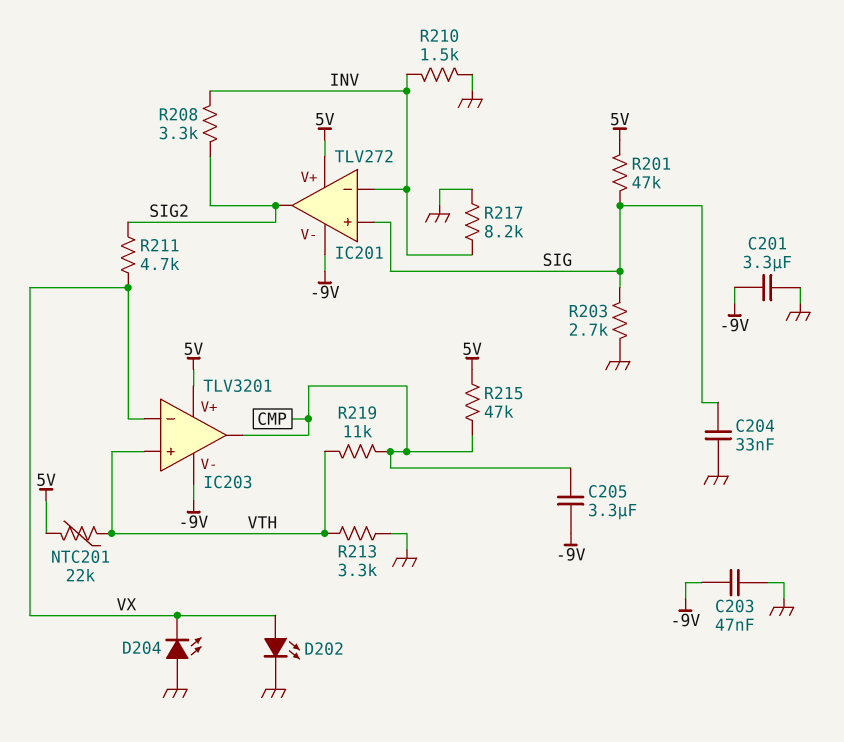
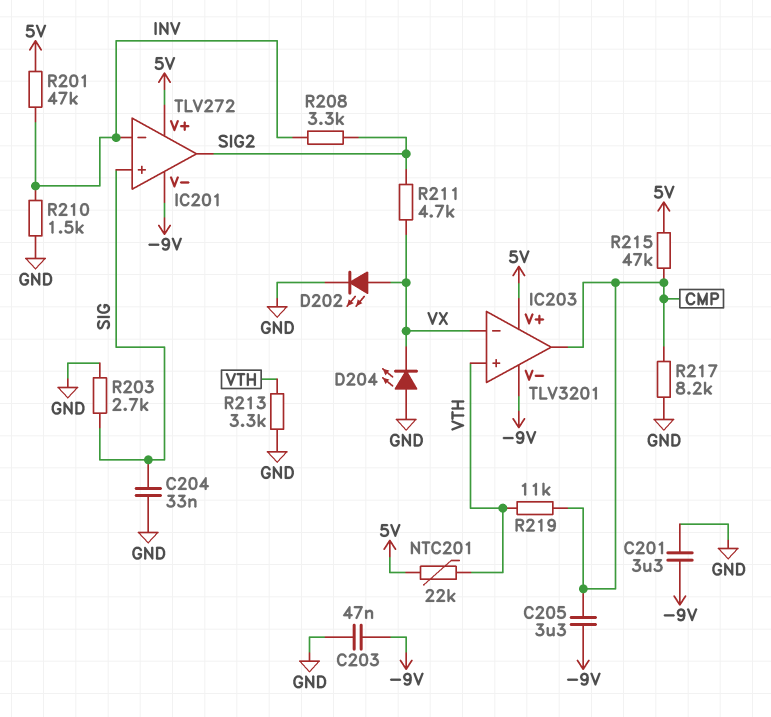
R201: 47k (5V, SIG) -> 47k (5V, INV)
R217: 8.2k (GND, INV) -> 8.2k (CMP, GND)

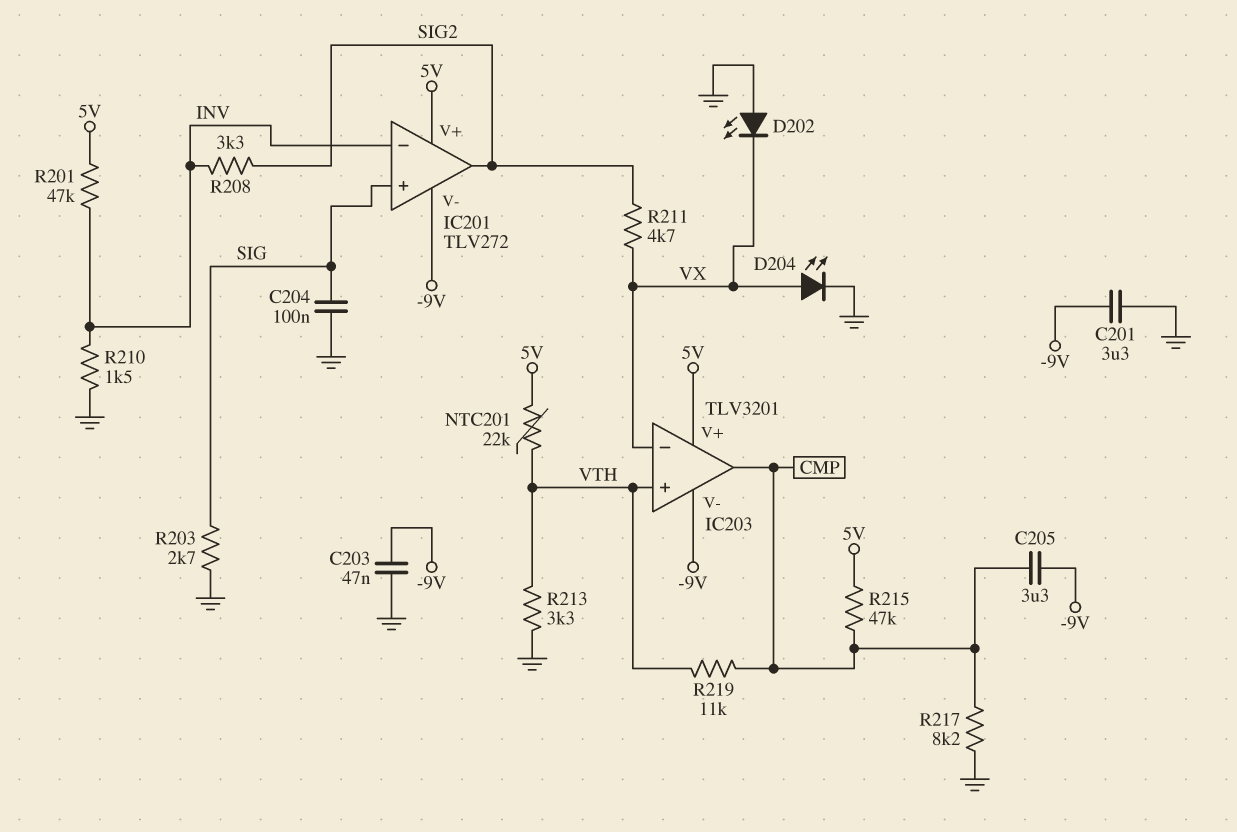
C204: 33nF (GND, SIG) -> 100nF (GND, SIG)
D202: LED (A VX, K GND) -> LED (A GND, K VX)
D204: LED (A GND, K VX) -> LED (A VX, K GND)

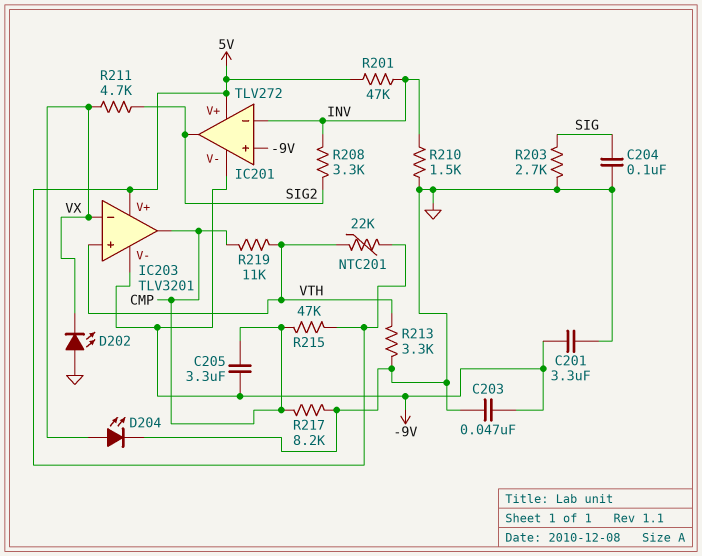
IC201 pin in+: SIG -> -9V

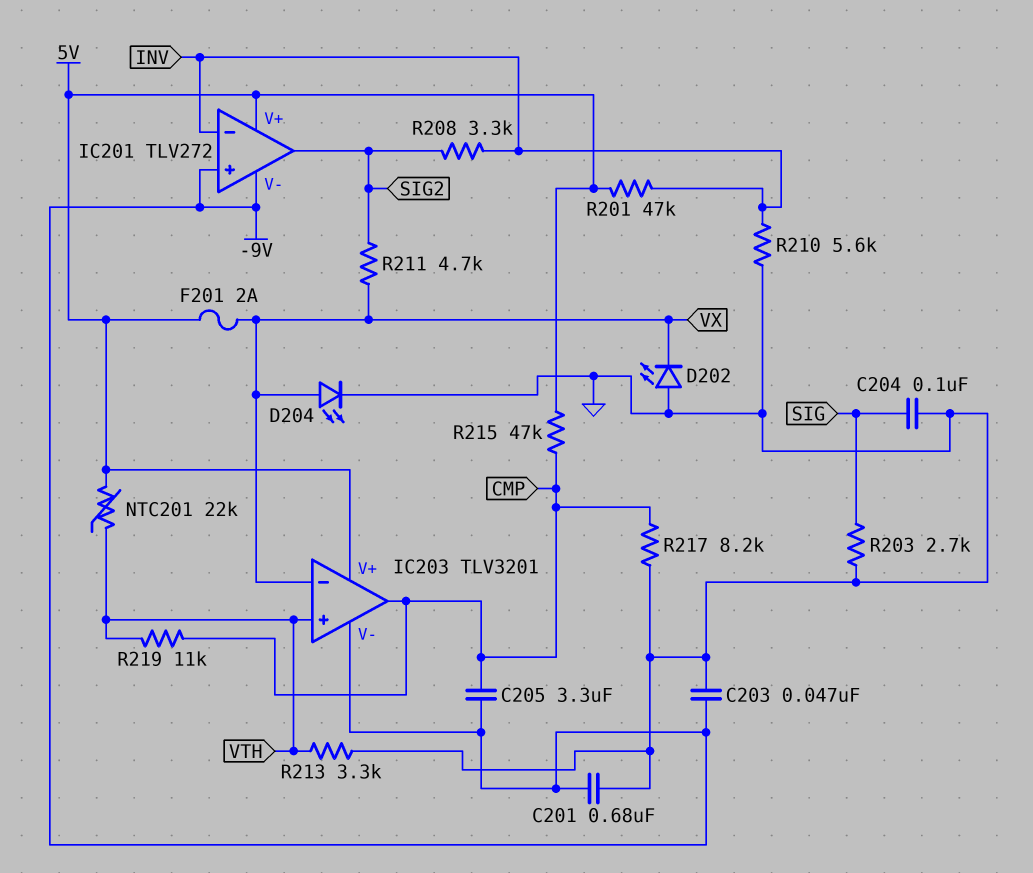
C201: 3.3uF (-9V, GND) -> 680nF (-9V, GND)
F201: none -> 2A (5V, VX)
R210: 1.5k (GND, INV) -> 5.6k (GND, INV)

